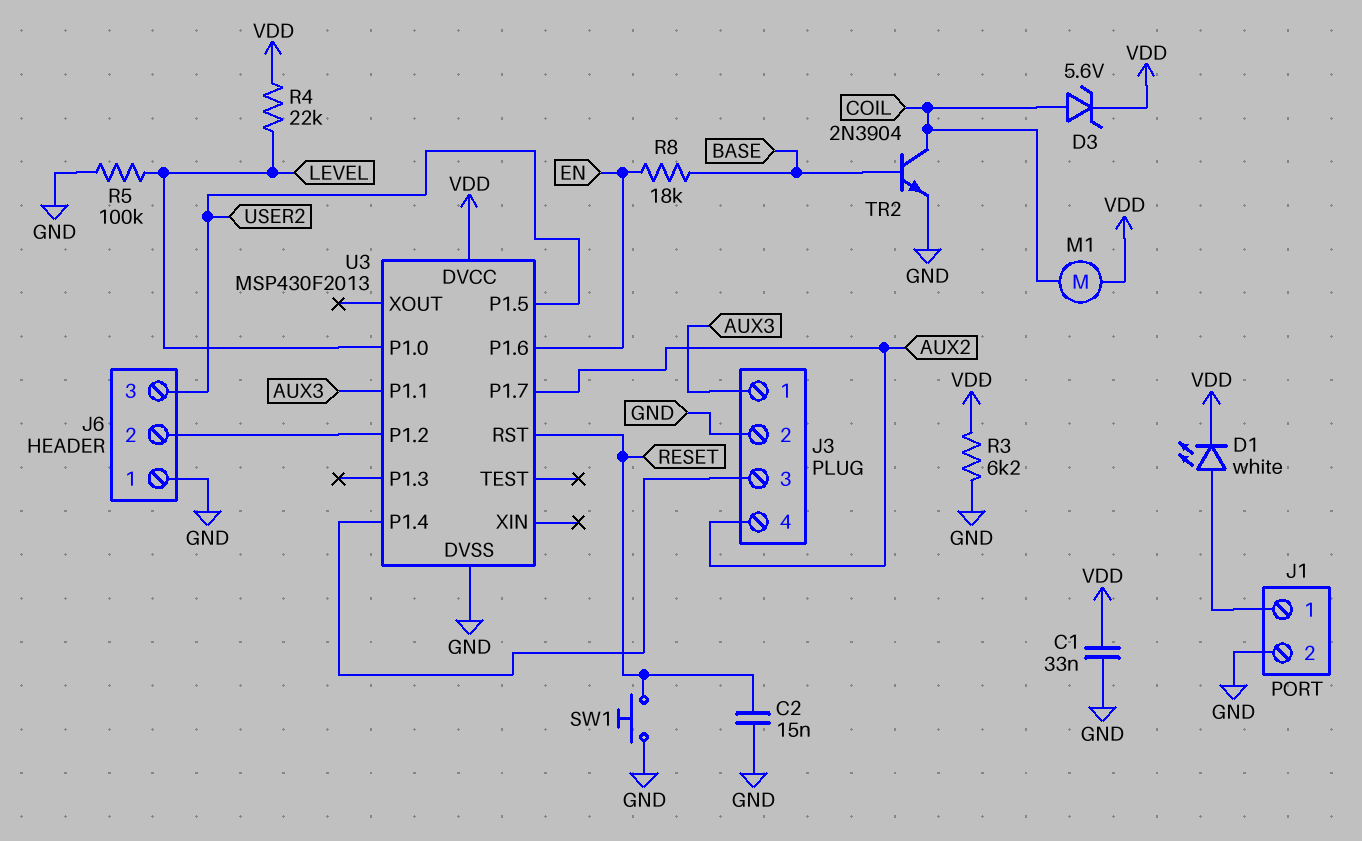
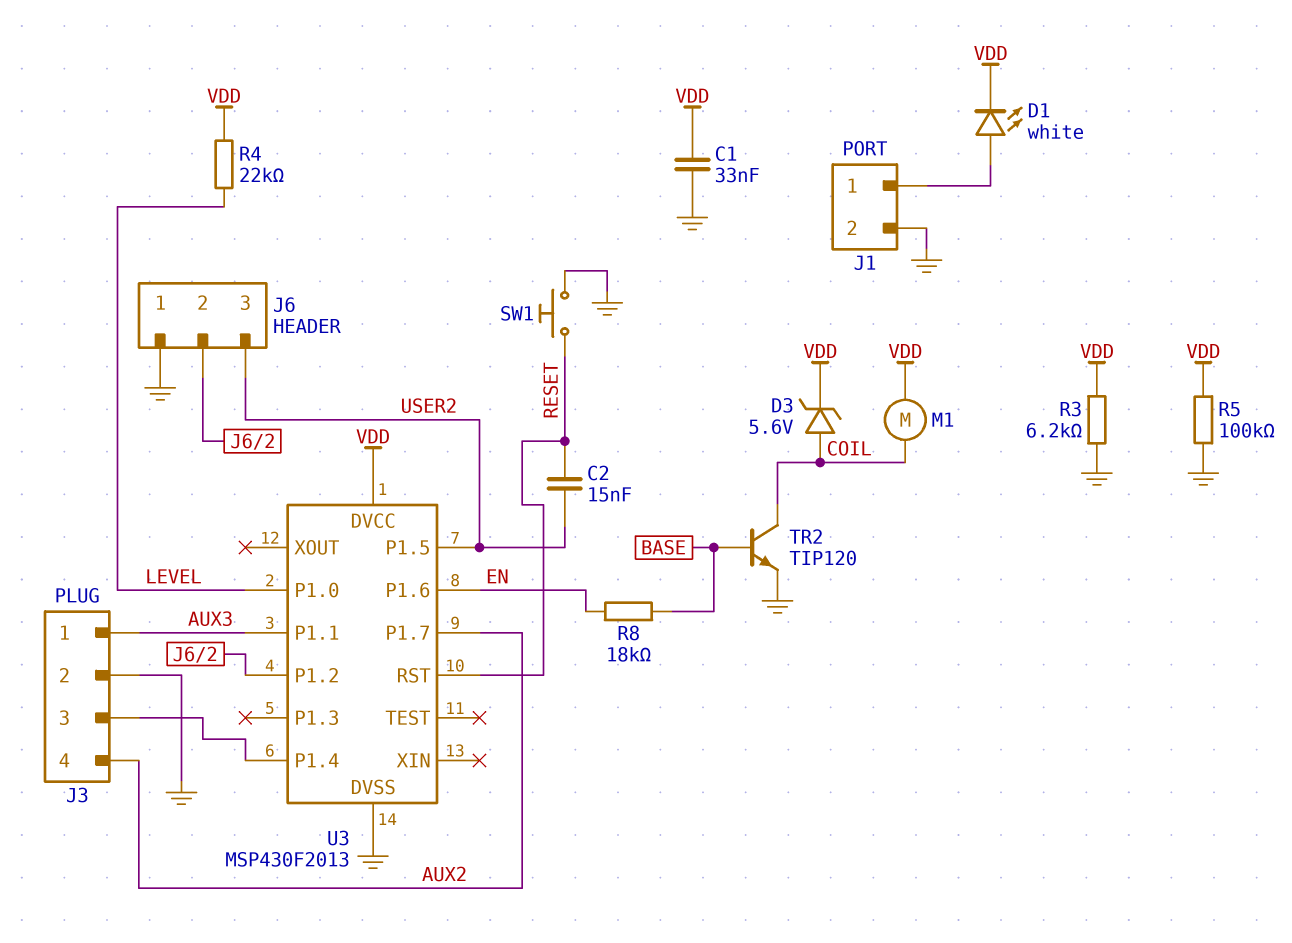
C2: 15nF (GND, RESET) -> 15nF (RESET, USER2)
R5: 100k (GND, LEVEL) -> 100k (GND, VDD)
TR2: NPN 2N3904 (B BASE, C COIL, E GND) -> NPN TIP120 (B BASE, C COIL, E GND)

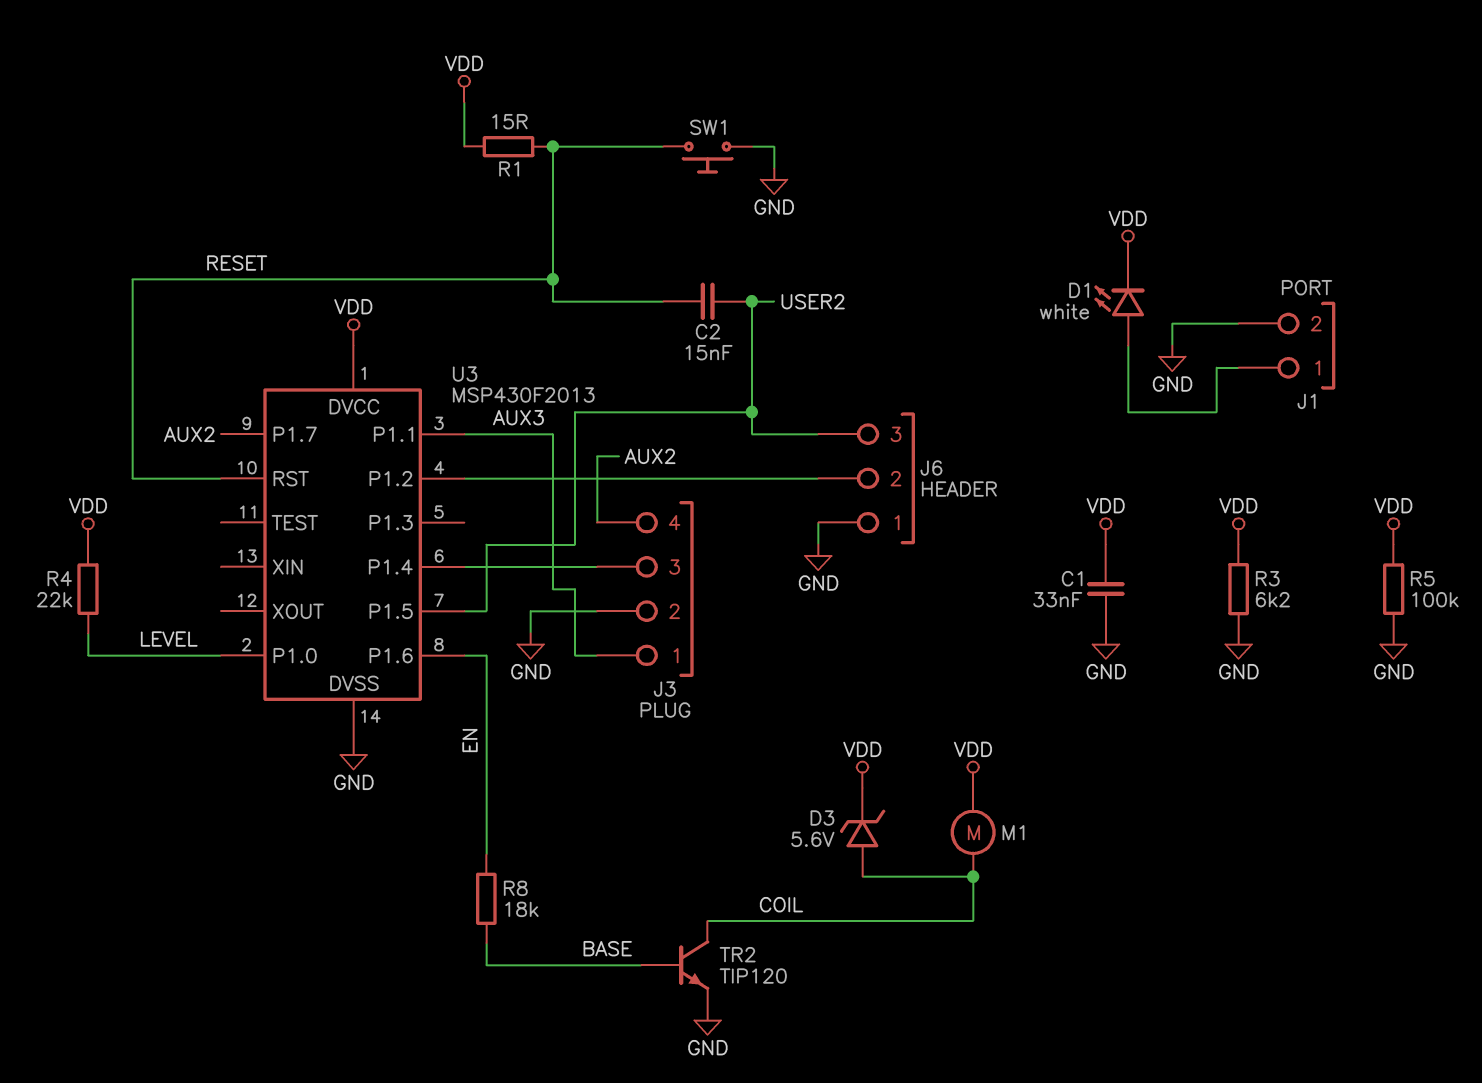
R1: none -> 15 (RESET, VDD)

